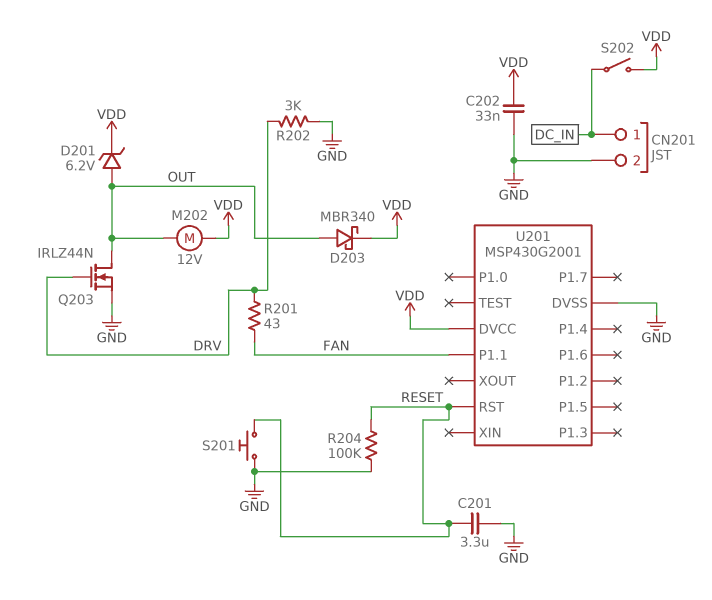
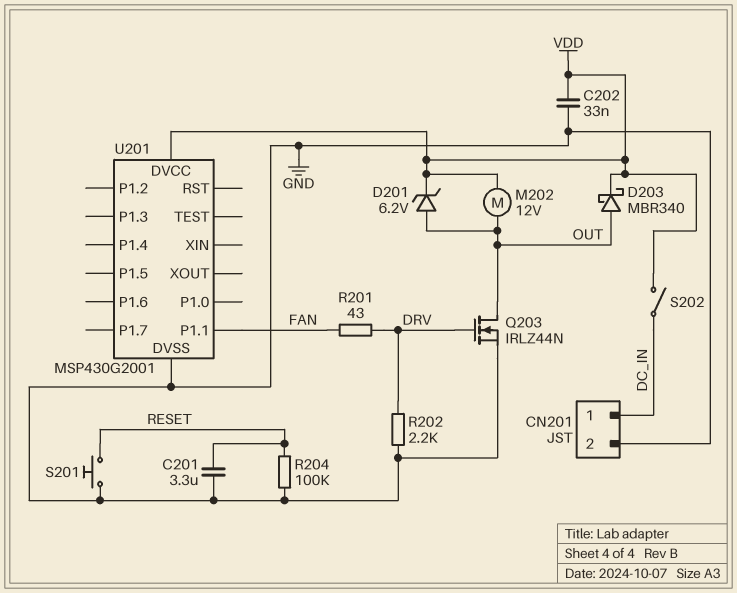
R202: 3k (DRV, GND) -> 2.2k (DRV, GND)
U201 pin RST: RESET -> none

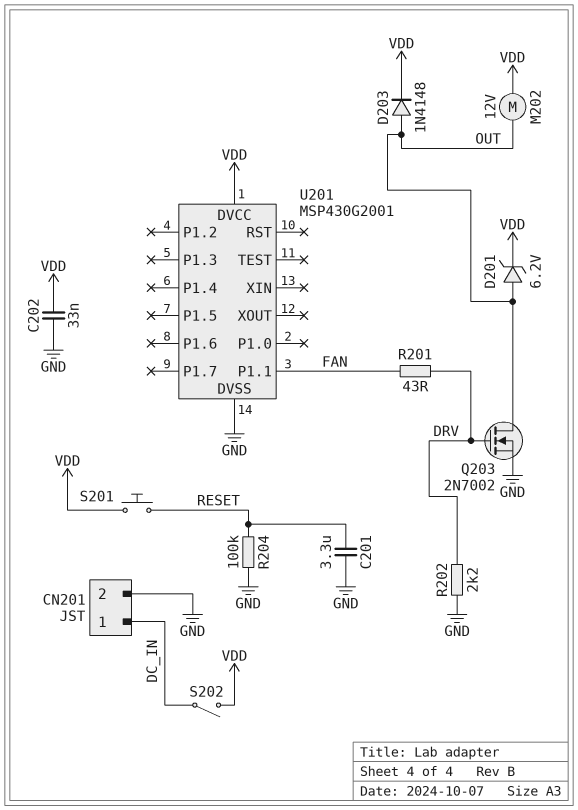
D203: schottky MBR340 (A OUT, K VDD) -> diode 1N4148 (A OUT, K VDD)
Q203: NMOS IRLZ44N (G DRV, D OUT, S GND) -> NMOS 2N7002 (G DRV, D OUT, S GND)
S201: button (GND, RESET) -> button (RESET, VDD)

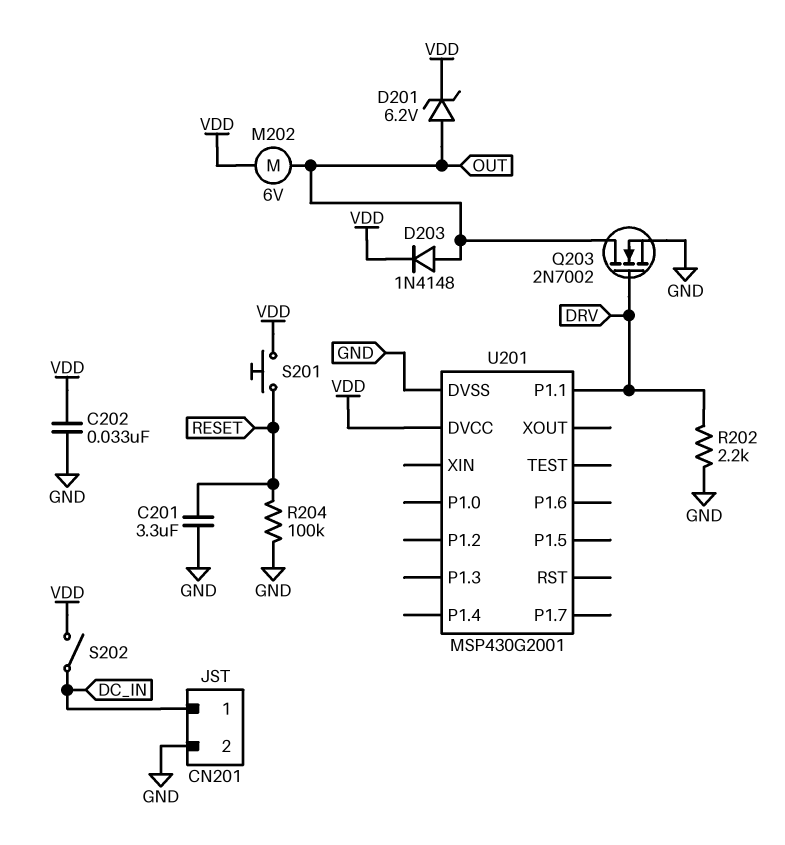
M202: motor 12V (OUT, VDD) -> motor 6V (OUT, VDD)
R201: 43 (DRV, FAN) -> none
U201 pin P1.1: FAN -> DRV

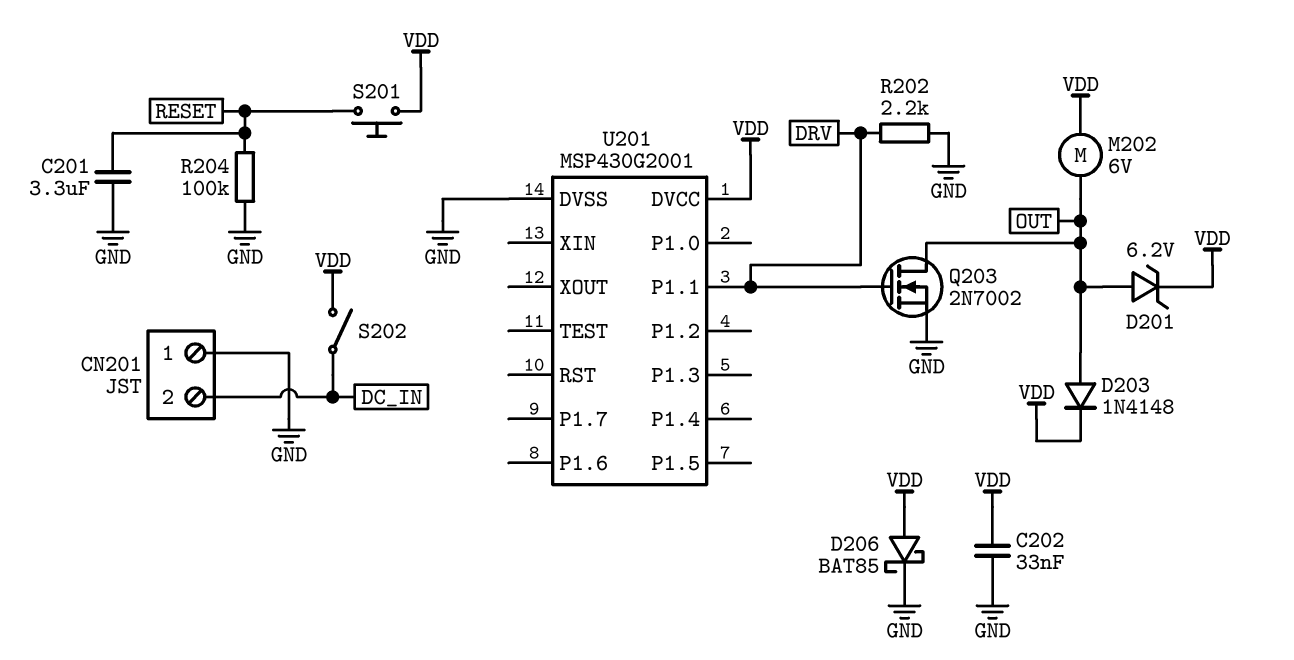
CN201 pin 1: DC_IN -> GND
CN201 pin 2: GND -> DC_IN
D206: none -> schottky BAT85 (A VDD, K GND)

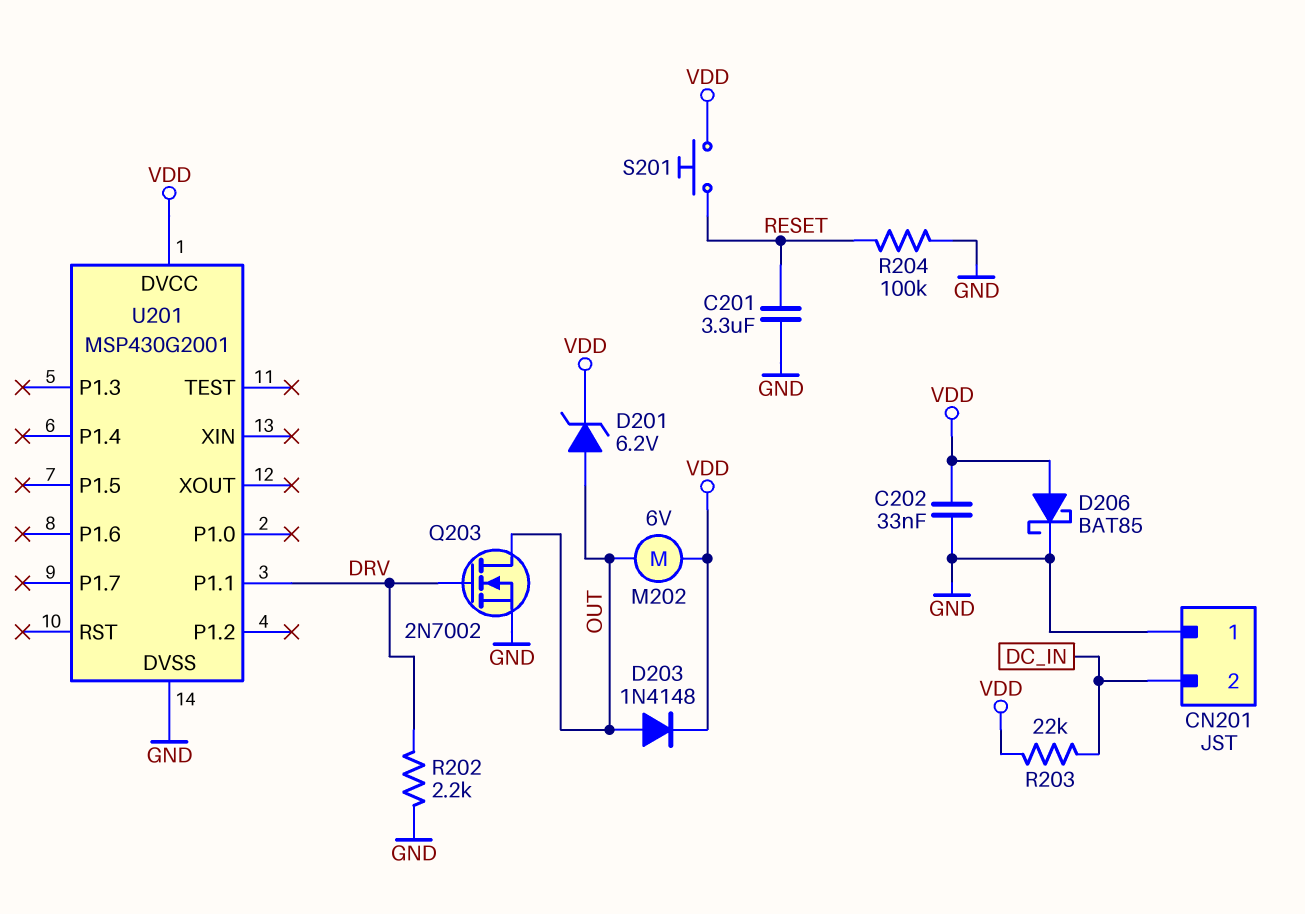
R203: none -> 22k (DC_IN, VDD)
S202: switch (DC_IN, VDD) -> none

